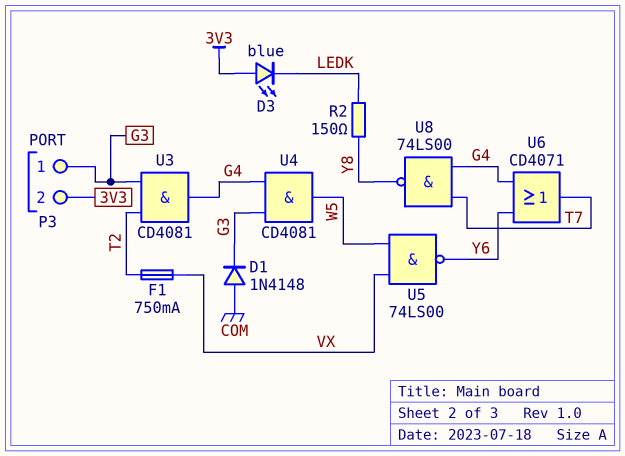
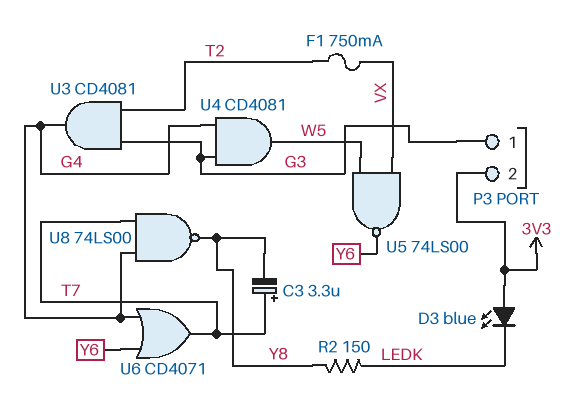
C3: none -> 3.3uF (plus T7, minus Y8)
D1: diode 1N4148 (A COM, K G3) -> none

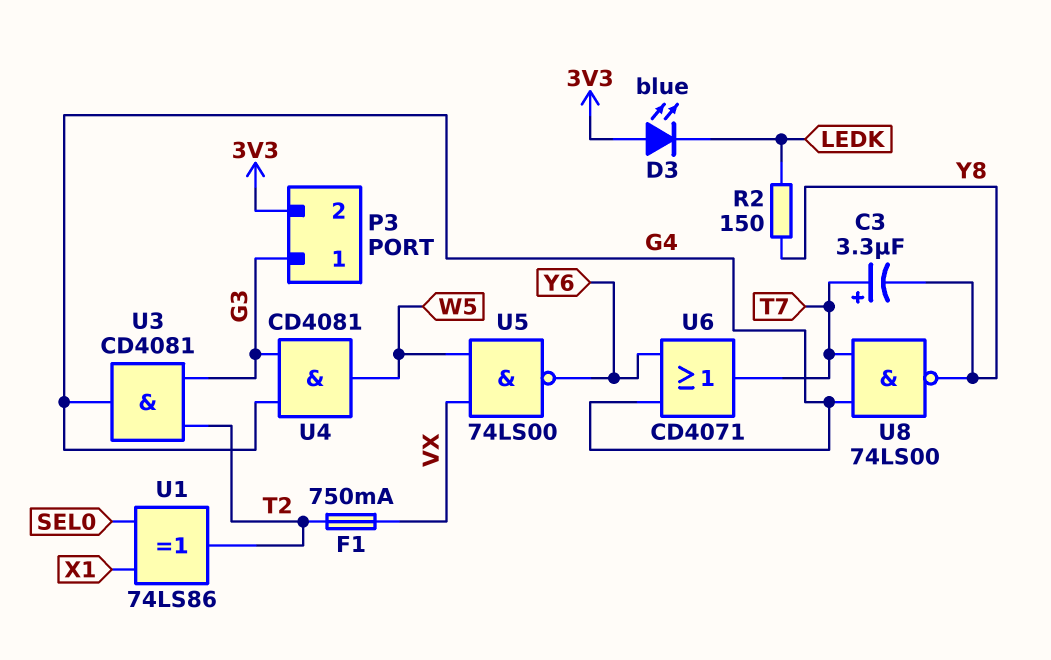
U1: none -> XOR 74LS86 (in SEL0, in X1, out T2)

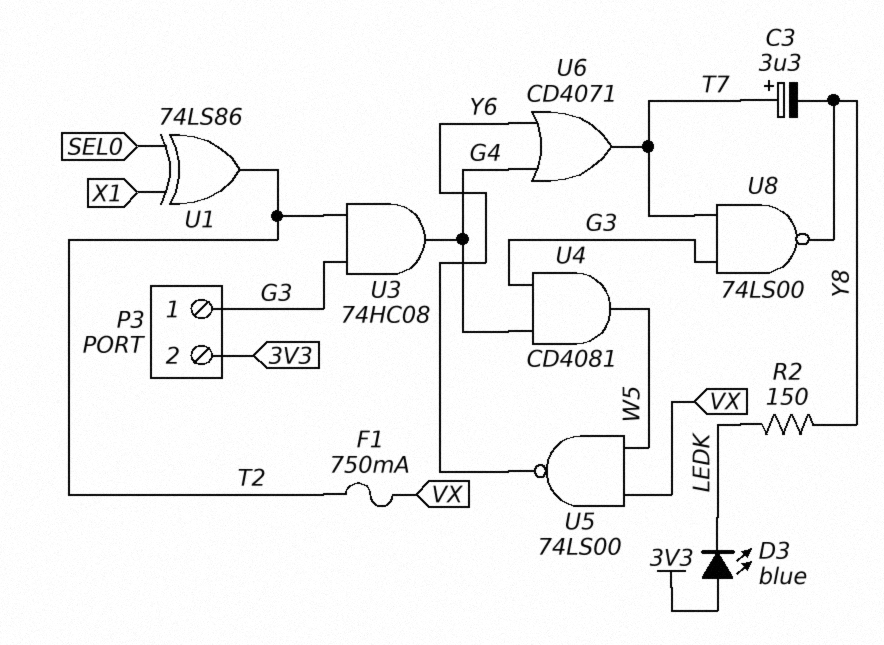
U3: AND CD4081 (in G3, in T2, out G4) -> AND 74HC08 (in G3, in T2, out G4)
U8: NAND 74LS00 (in G4, in T7, out Y8) -> NAND 74LS00 (in G3, in T7, out Y8)

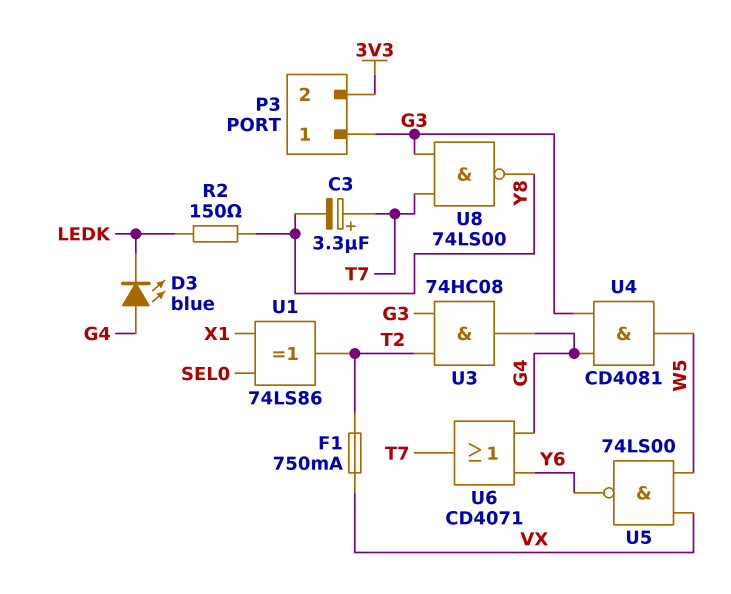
D3: LED blue (A 3V3, K LEDK) -> LED blue (A G4, K LEDK)

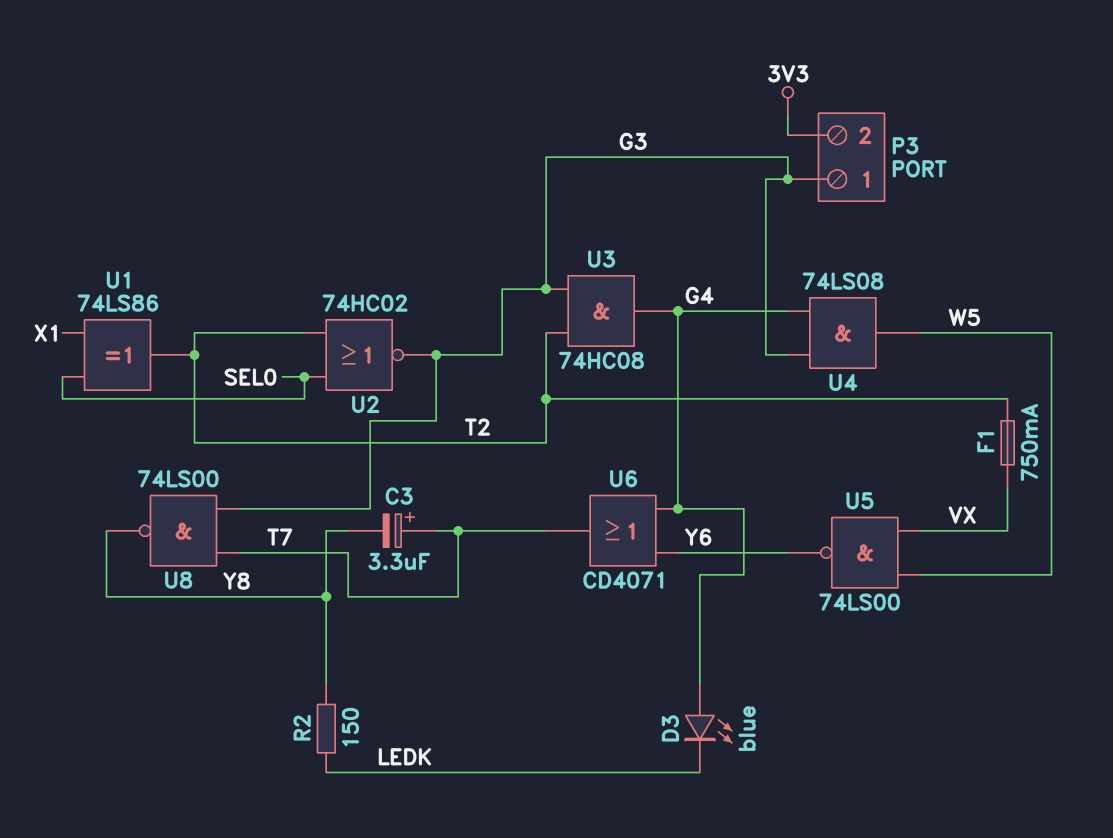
U2: none -> NOR 74HC02 (in SEL0, in T2, out G3)
U4: AND CD4081 (in G3, in G4, out W5) -> AND 74LS08 (in G3, in G4, out W5)

